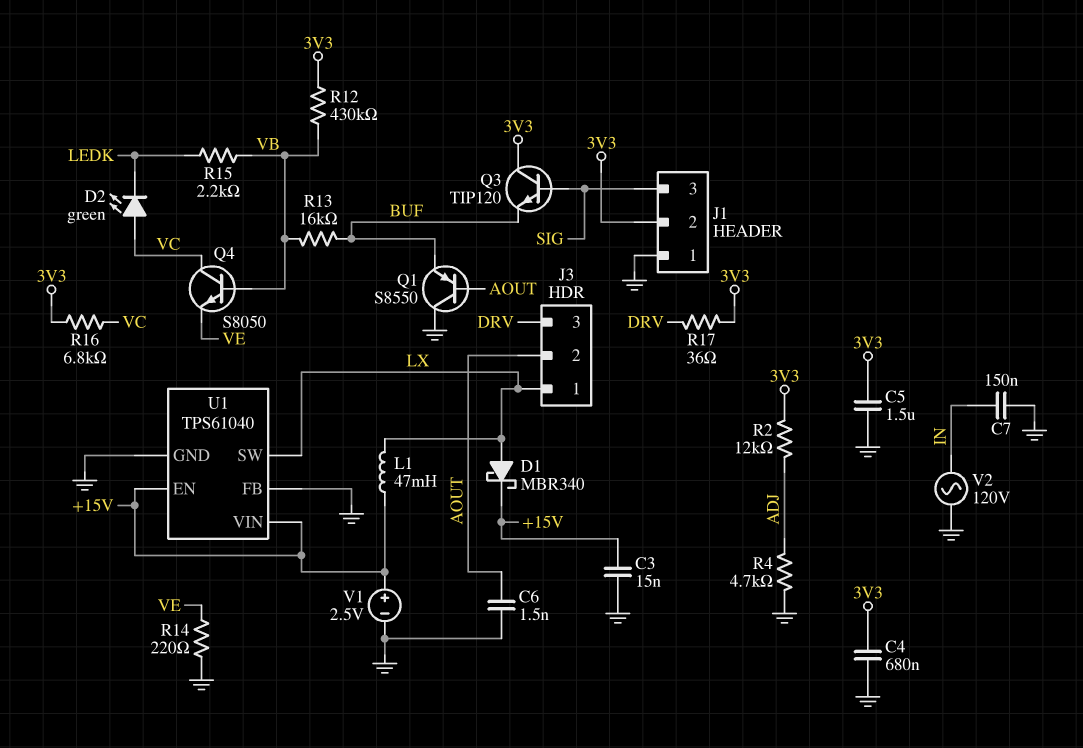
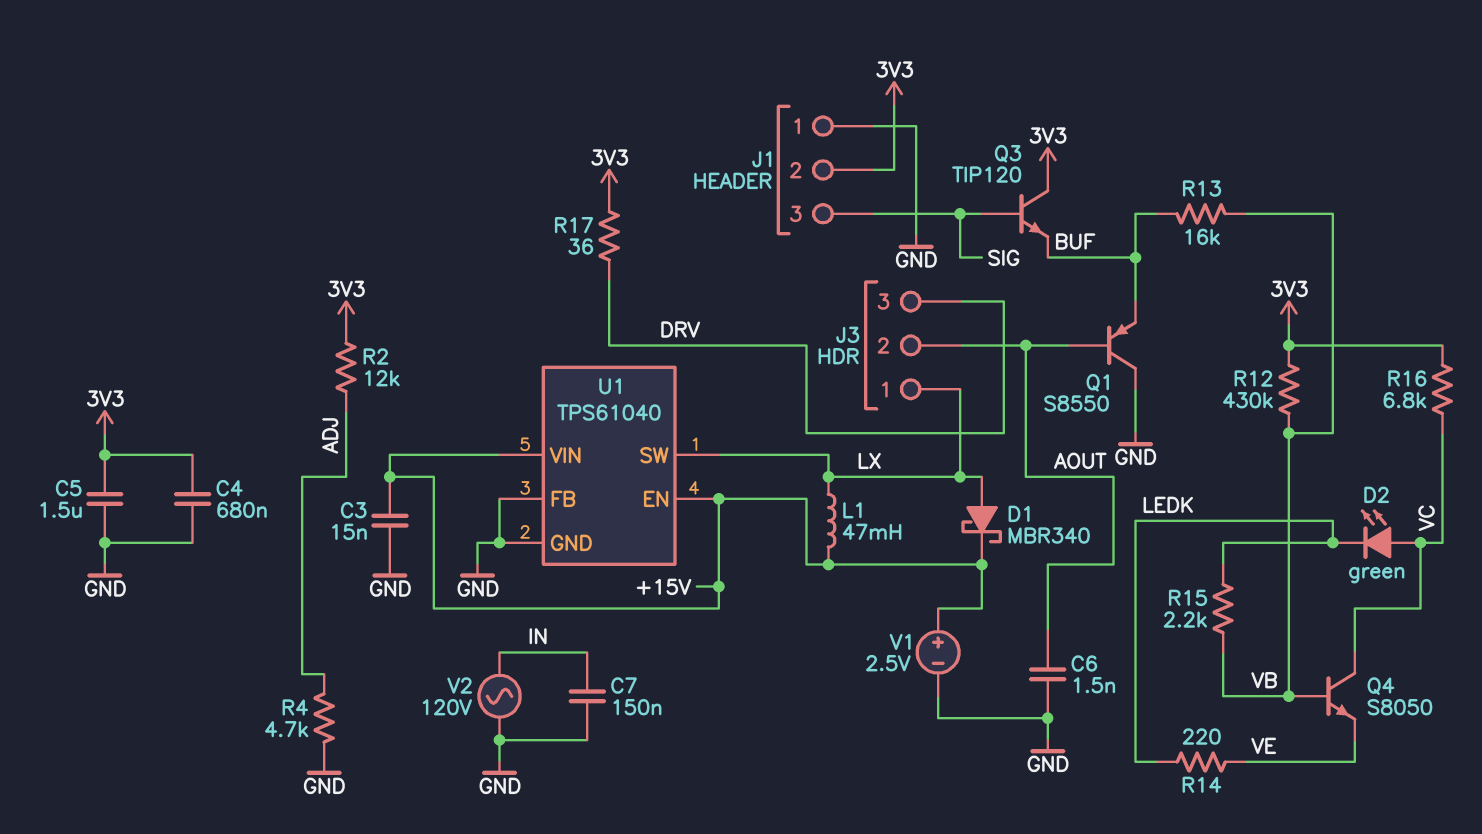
R14: 220 (GND, VE) -> 220 (LEDK, VE)

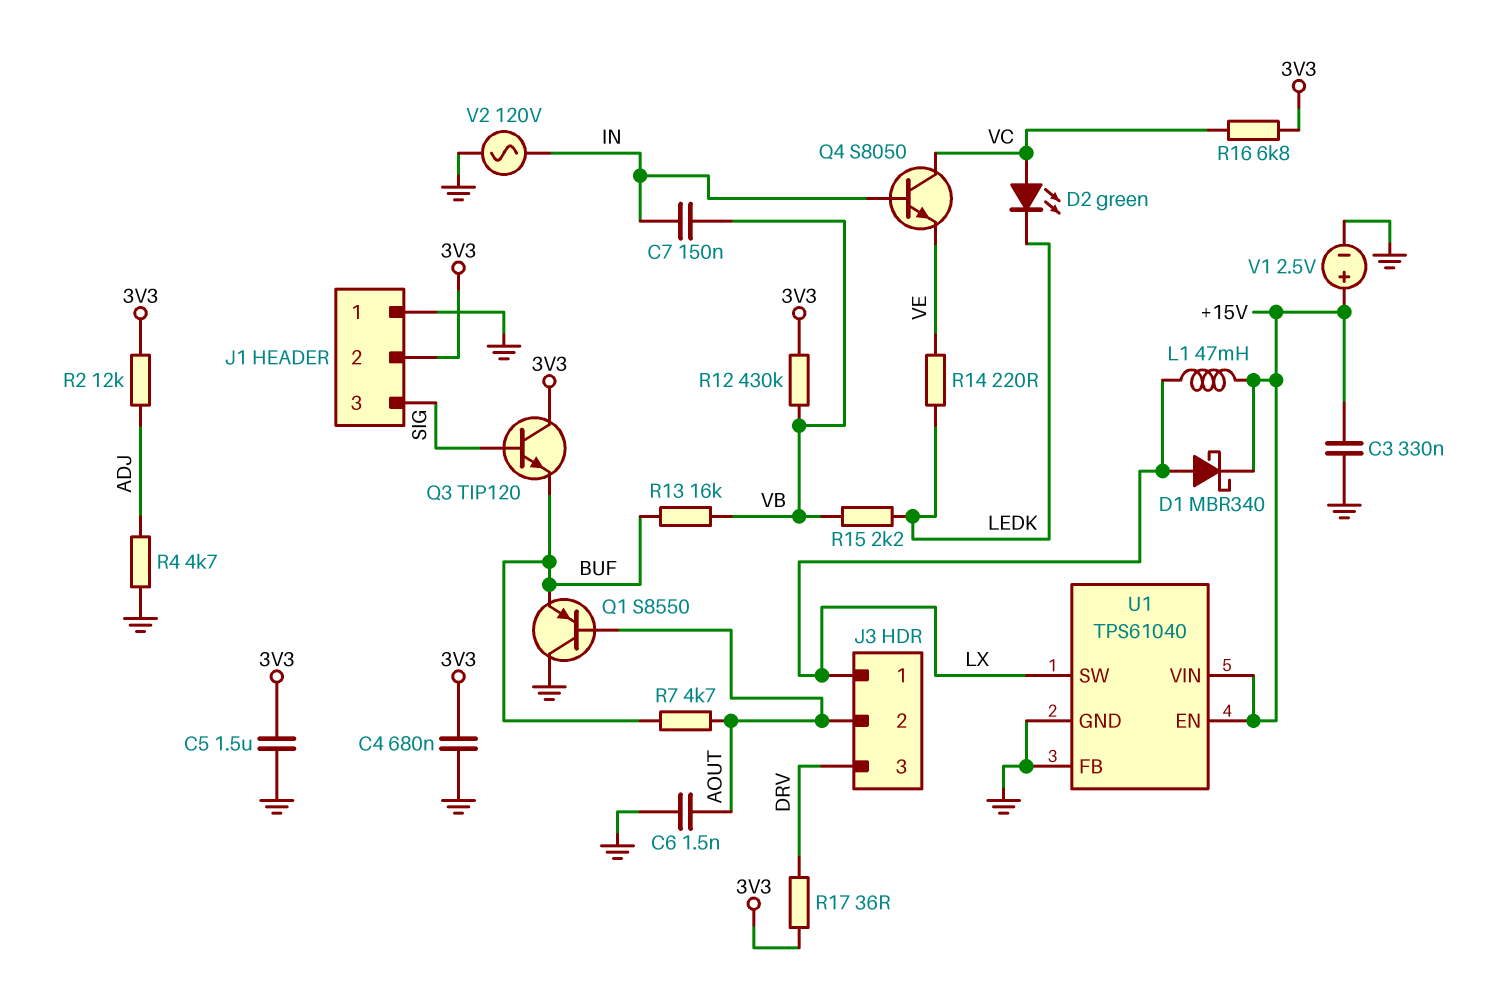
C3: 15nF (+15V, GND) -> 330nF (+15V, GND)
C7: 150nF (GND, IN) -> 150nF (IN, VB)
Q4: NPN S8050 (B VB, C VC, E VE) -> NPN S8050 (B IN, C VC, E VE)
R7: none -> 4.7k (AOUT, BUF)

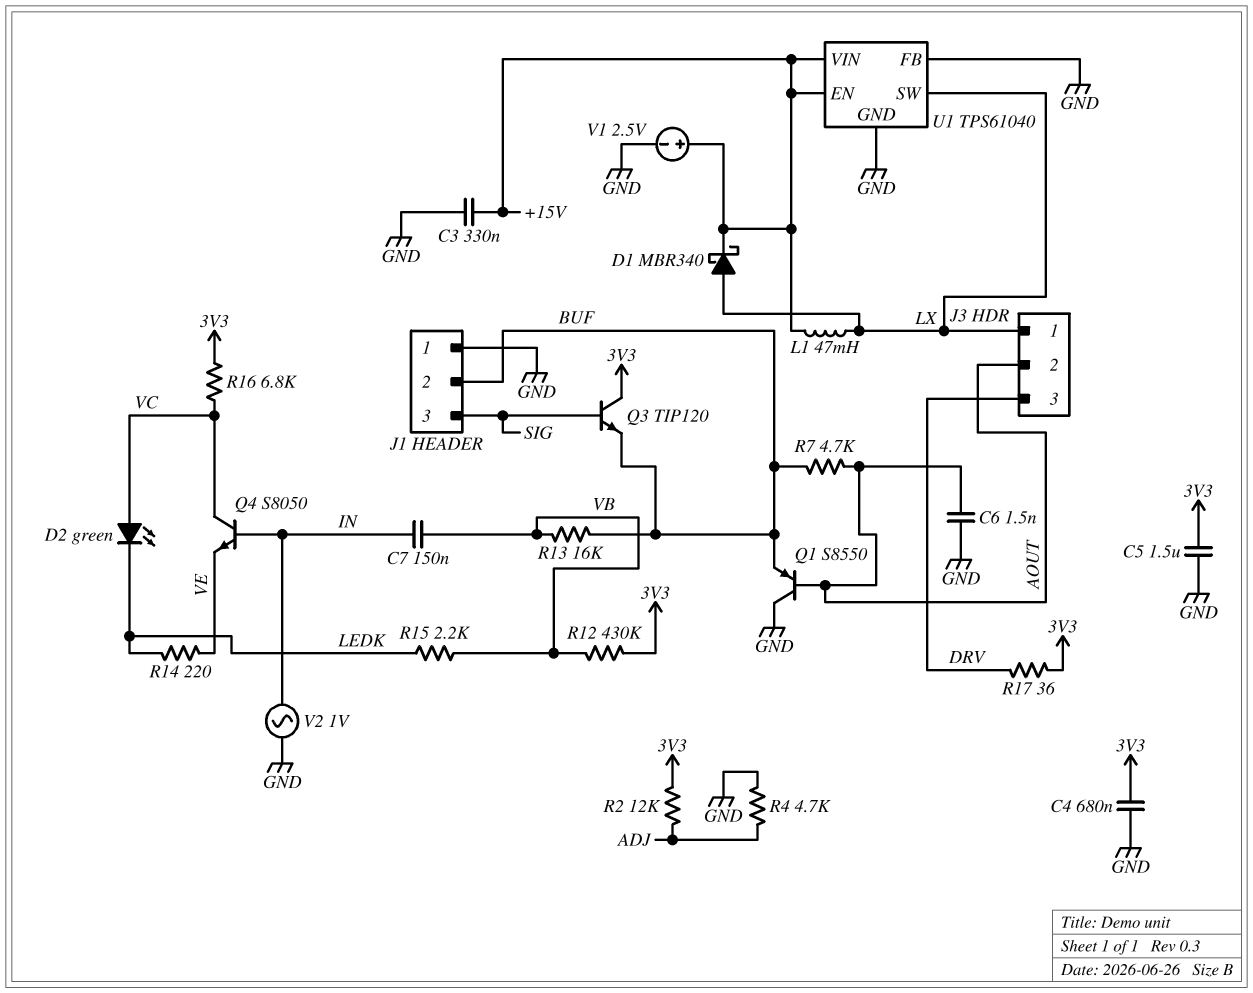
J1 pin 2: 3V3 -> BUF
V2: AC 120V (GND, IN) -> AC 1V (GND, IN)

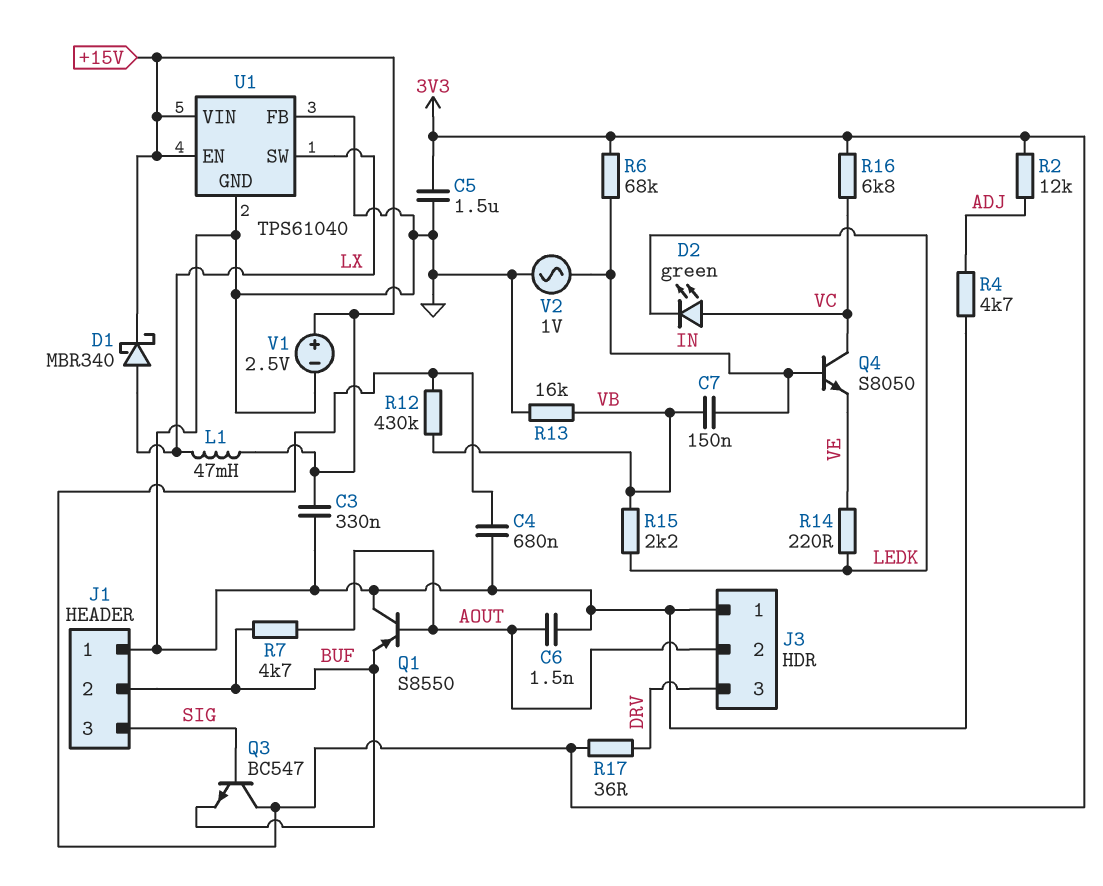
J3 pin 1: LX -> GND
Q3: NPN TIP120 (B SIG, C 3V3, E BUF) -> NPN BC547 (B SIG, C 3V3, E BUF)
R6: none -> 68k (3V3, IN)
R13: 16k (BUF, VB) -> 16k (GND, VB)

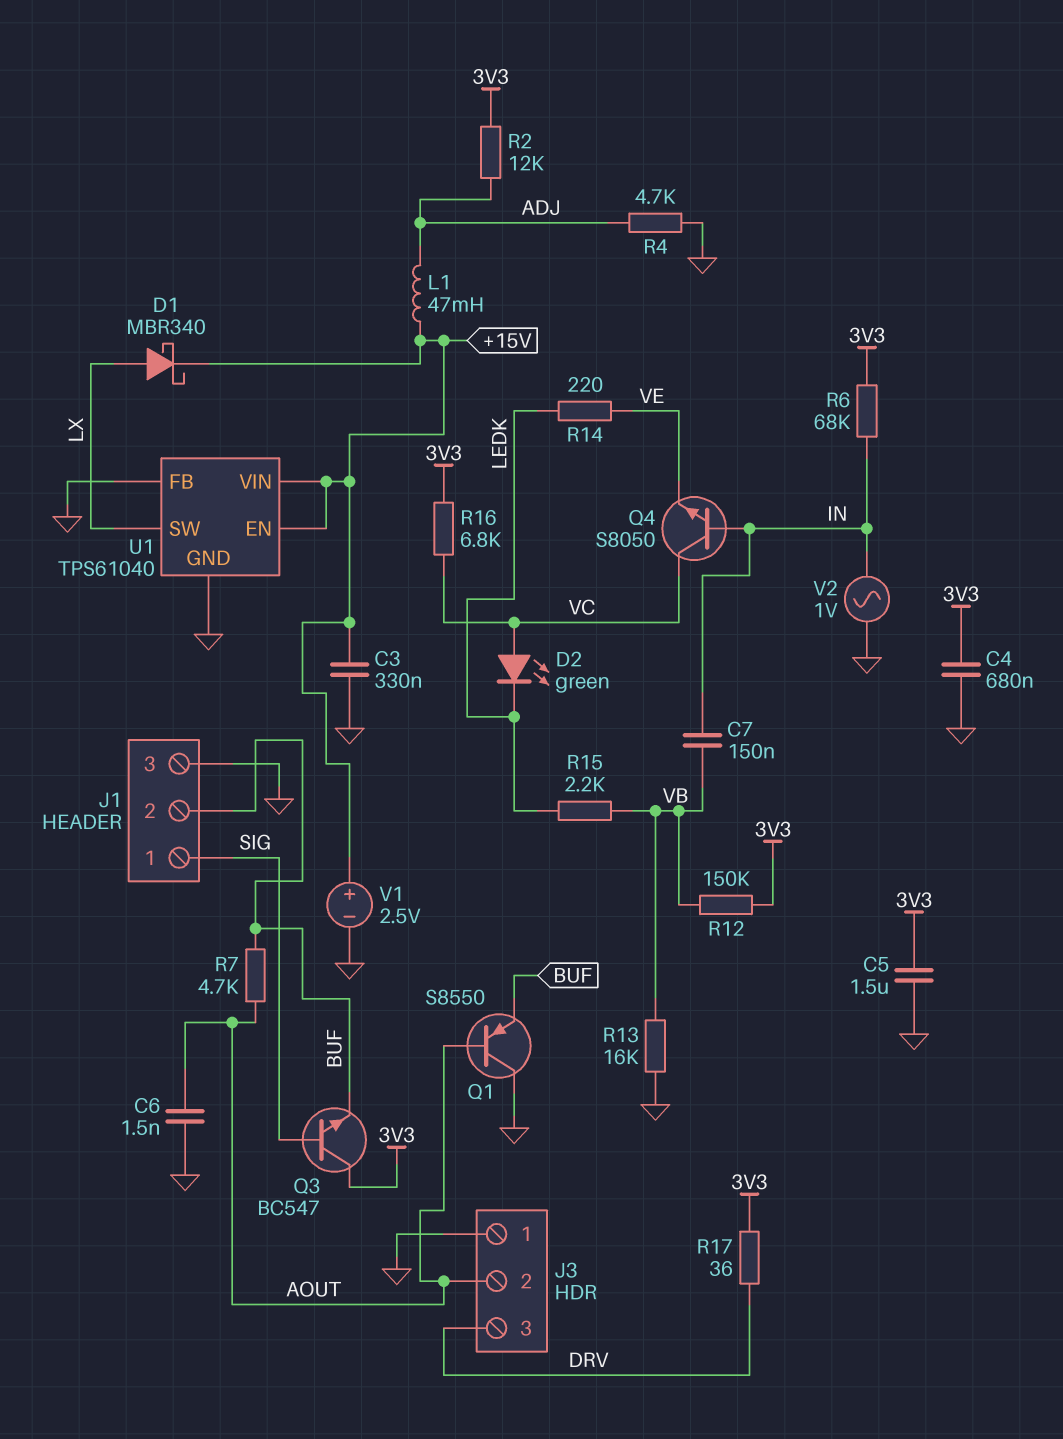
J1 pin 1: GND -> SIG
J1 pin 3: SIG -> GND
L1: 47mH (+15V, LX) -> 47mH (+15V, ADJ)
R12: 430k (3V3, VB) -> 150k (3V3, VB)

